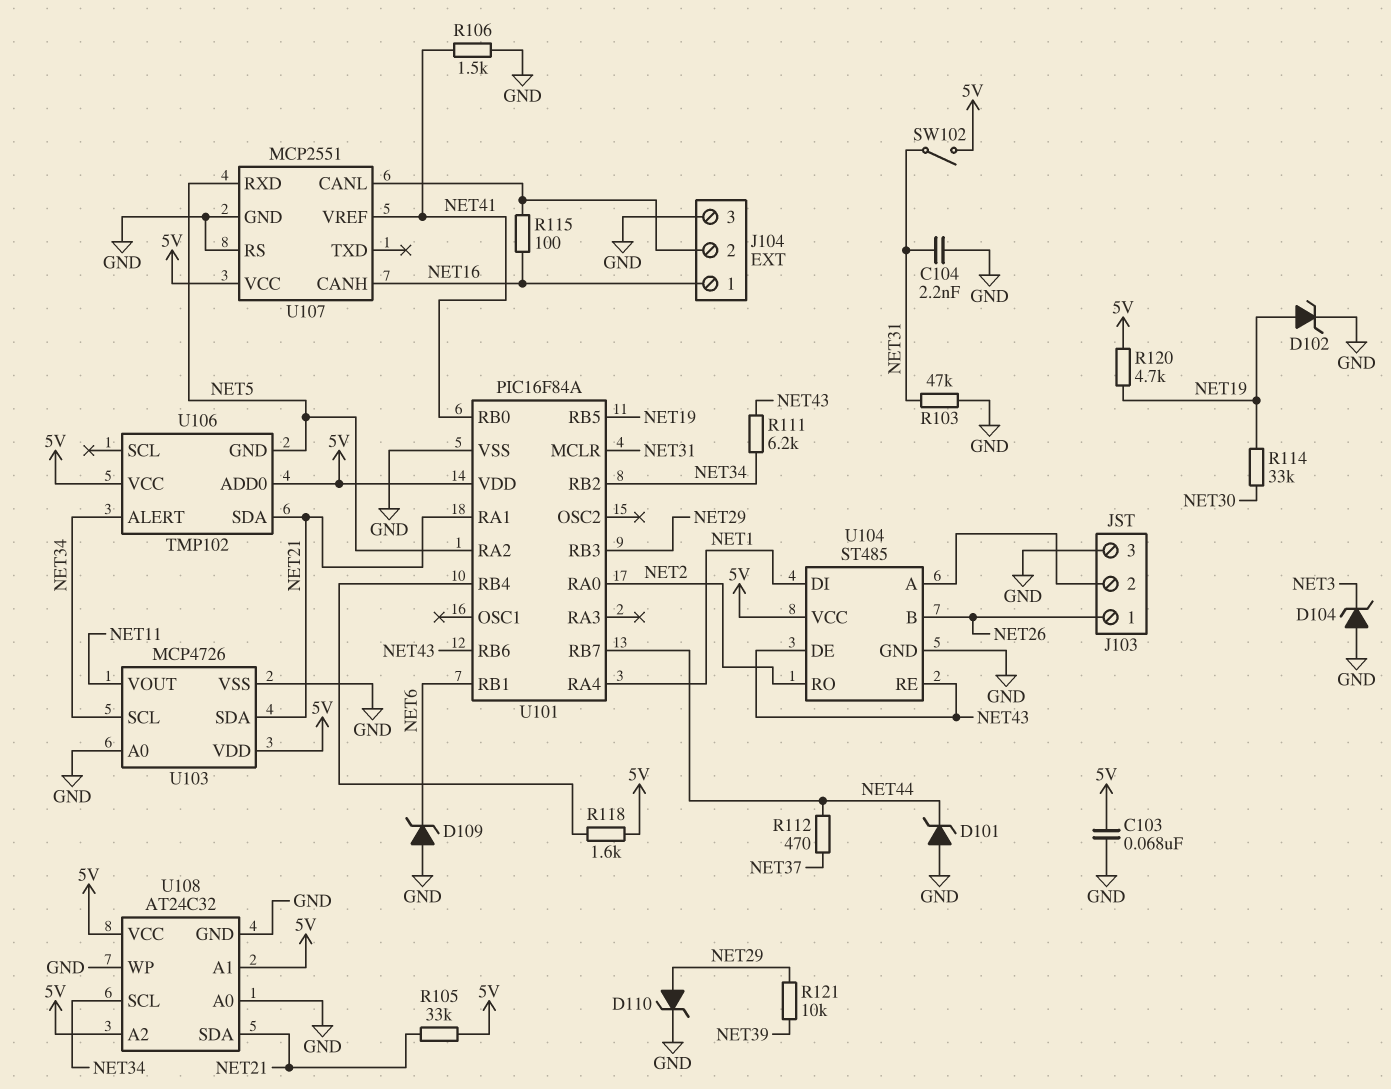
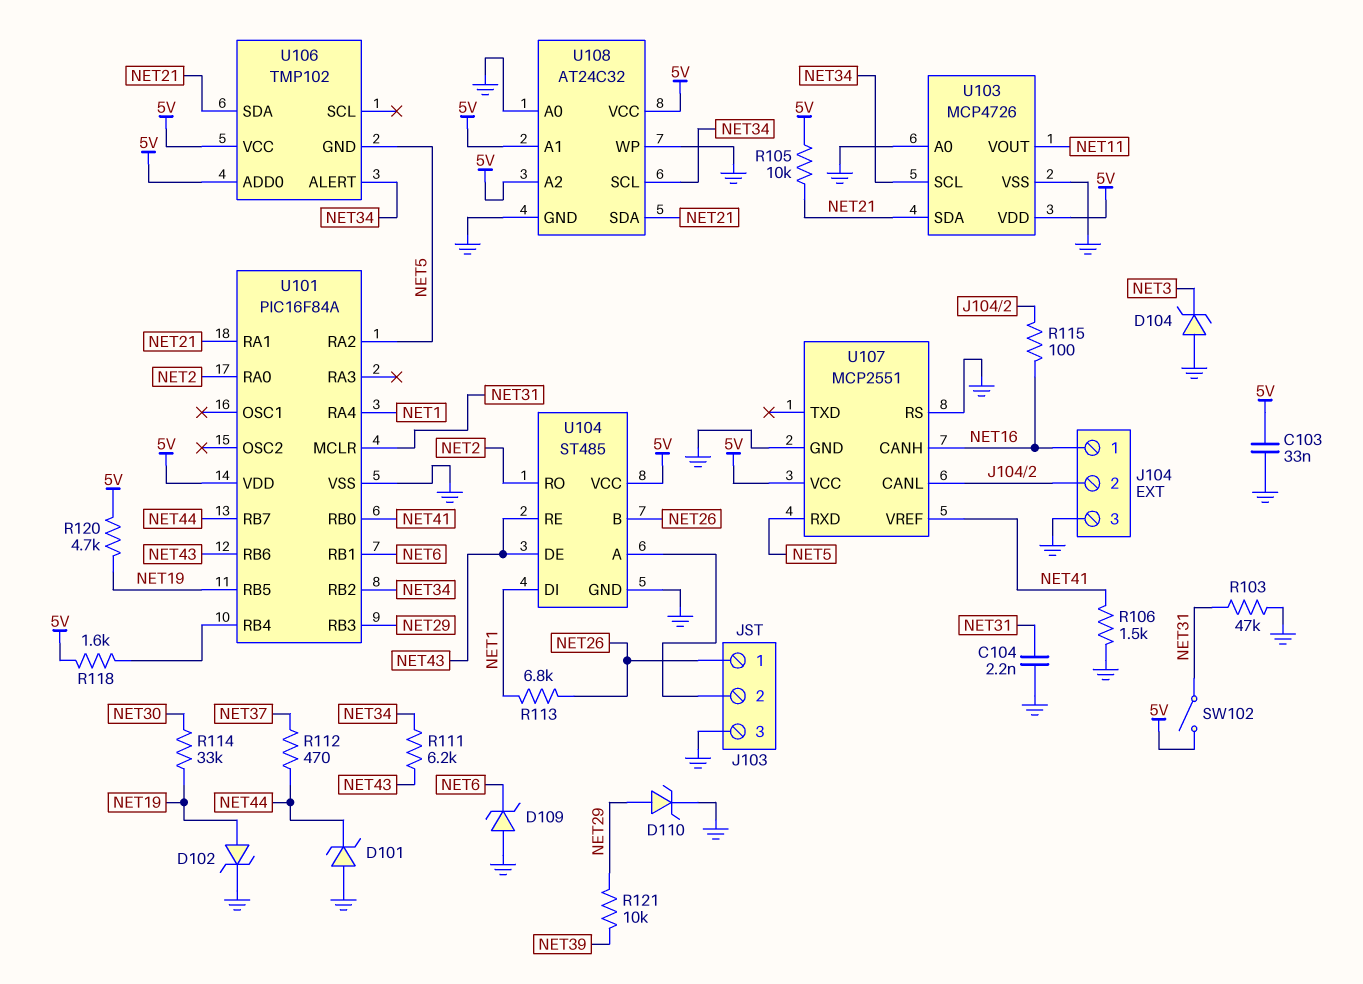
C103: 68nF (5V, GND) -> 33nF (5V, GND)
R105: 33k (5V, NET21) -> 10k (5V, NET21)
R113: none -> 6.8k (NET1, NET26)

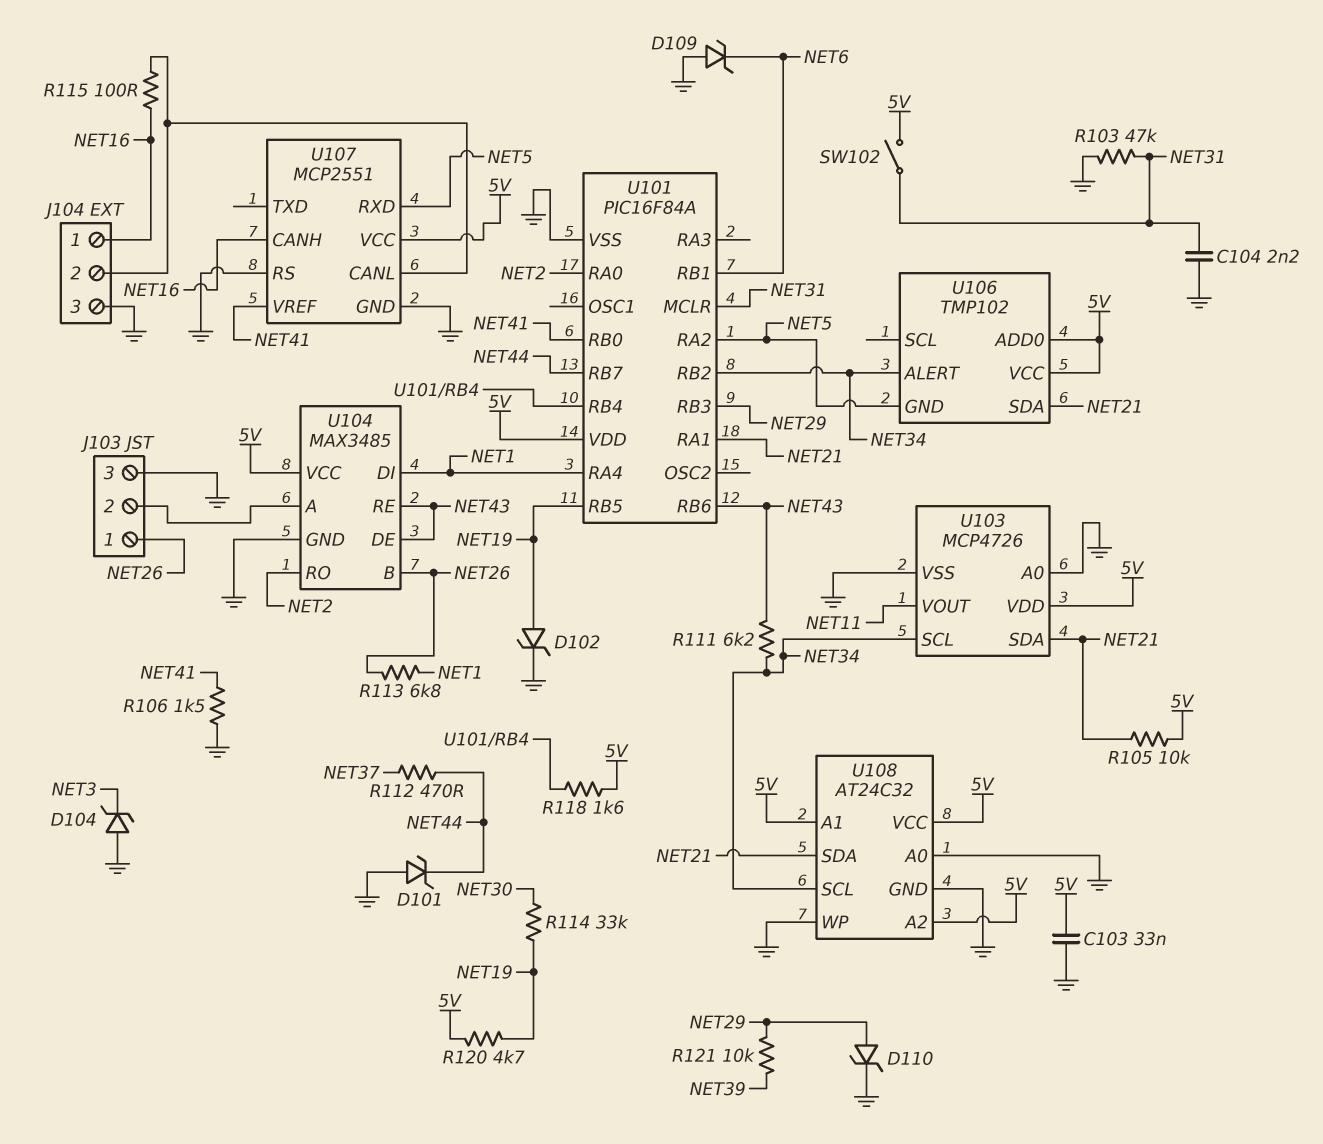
U104: ST485 -> MAX3485

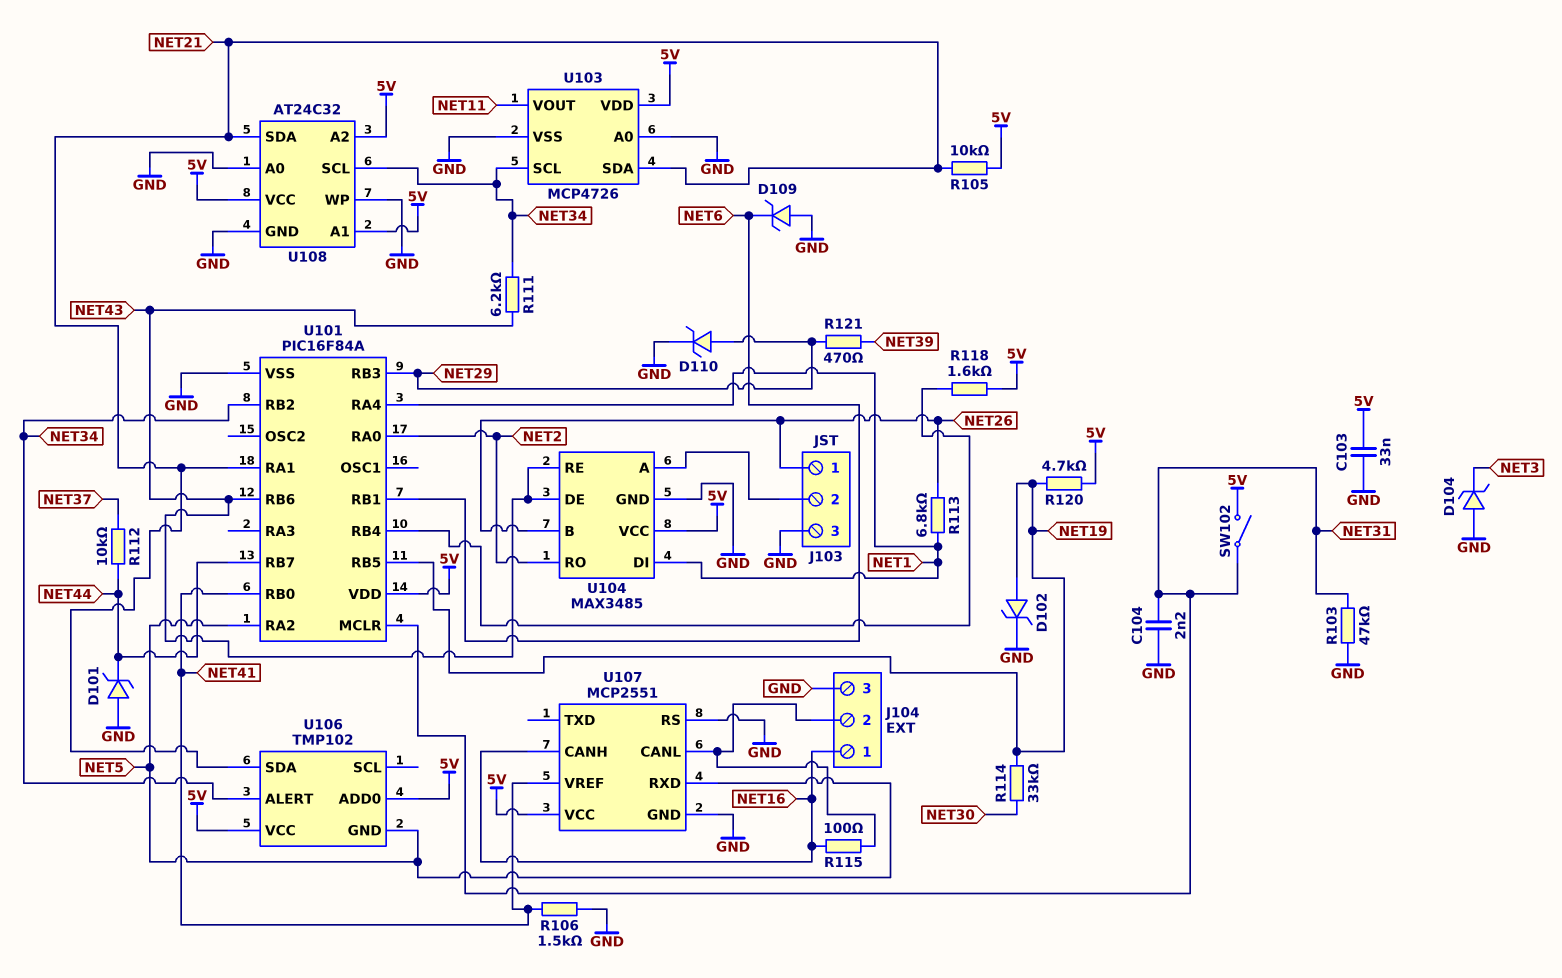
R112: 470 (NET37, NET44) -> 10k (NET37, NET44)
R121: 10k (NET29, NET39) -> 470 (NET29, NET39)

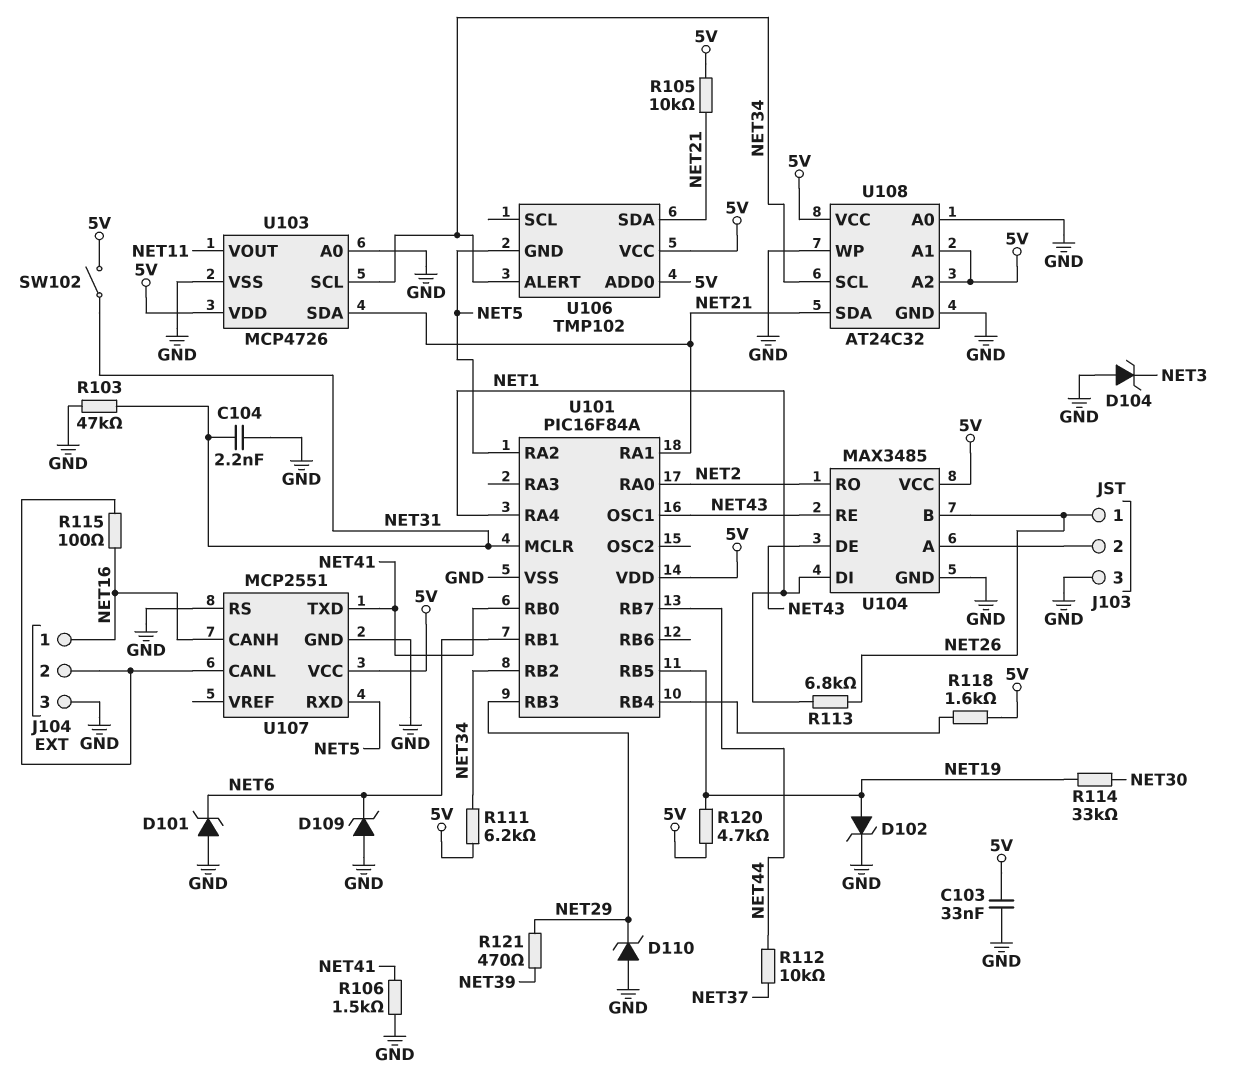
D101: zener (A GND, K NET44) -> zener (A GND, K NET6)
D110: zener (A NET29, K GND) -> zener (A GND, K NET29)
R111: 6.2k (NET34, NET43) -> 6.2k (5V, NET34)
U101 pin OSC1: none -> NET43
U101 pin RB6: NET43 -> none
U107 pin TXD: none -> NET41
U107 pin VREF: NET41 -> none

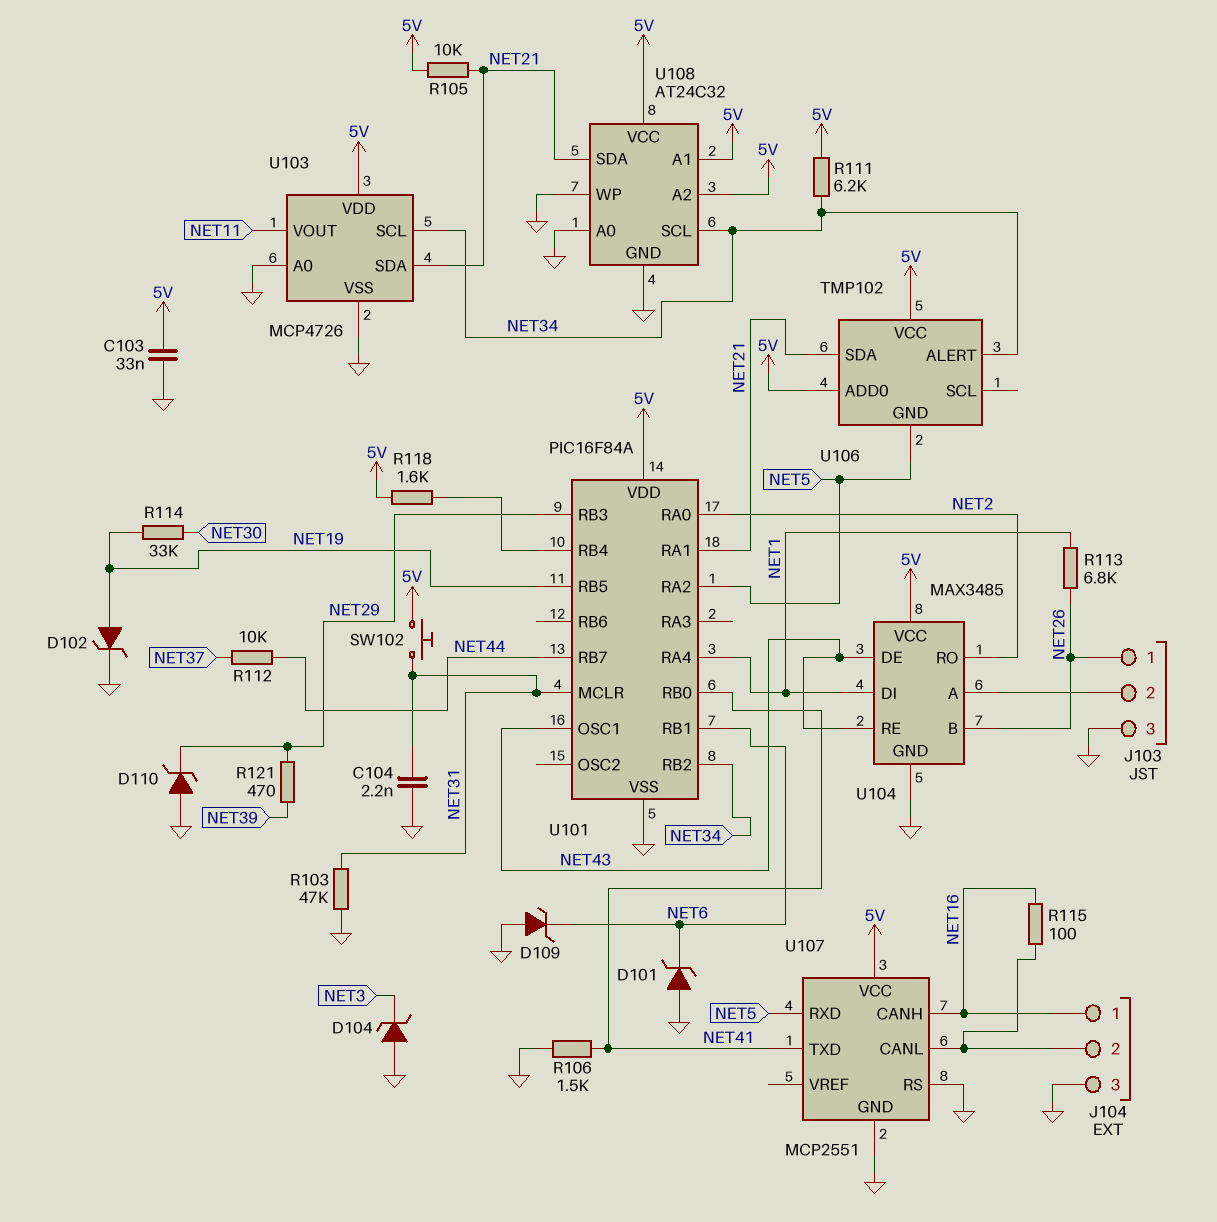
R120: 4.7k (5V, NET19) -> none
SW102: switch (5V, NET31) -> button (5V, NET31)

